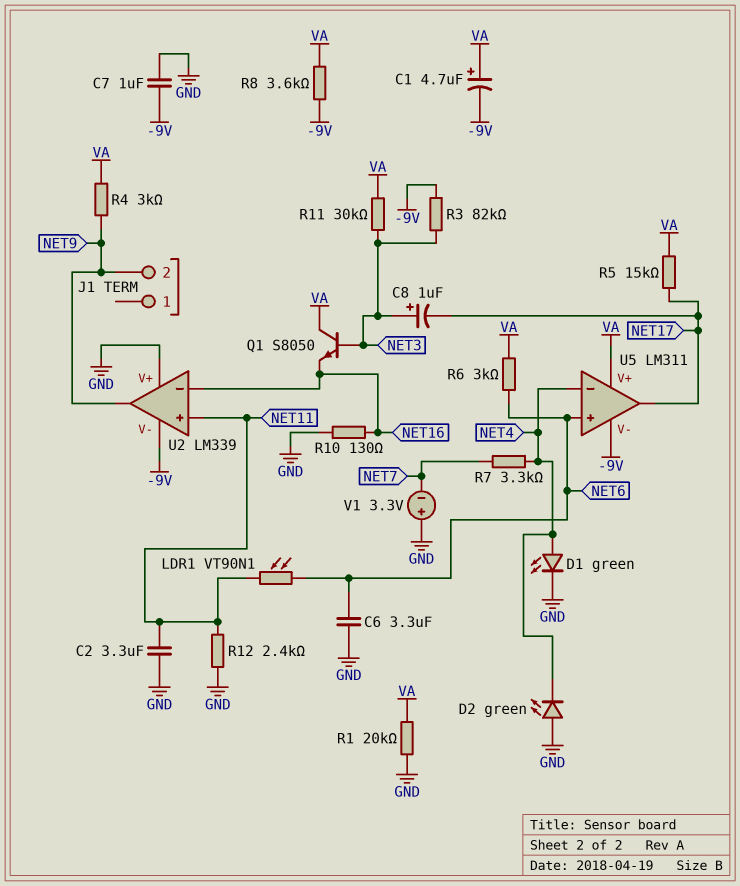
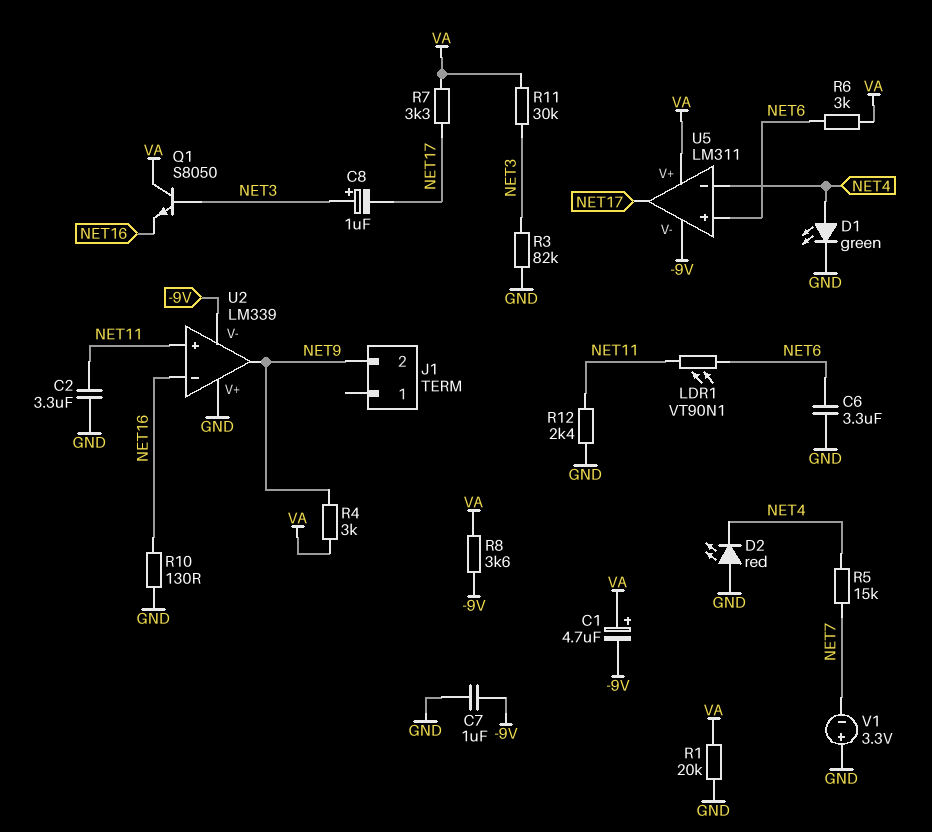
D2: LED green (A GND, K NET4) -> LED red (A GND, K NET4)
R3: 82k (-9V, NET3) -> 82k (GND, NET3)
R5: 15k (NET17, VA) -> 15k (NET4, NET7)
R7: 3.3k (NET4, NET7) -> 3.3k (NET17, VA)

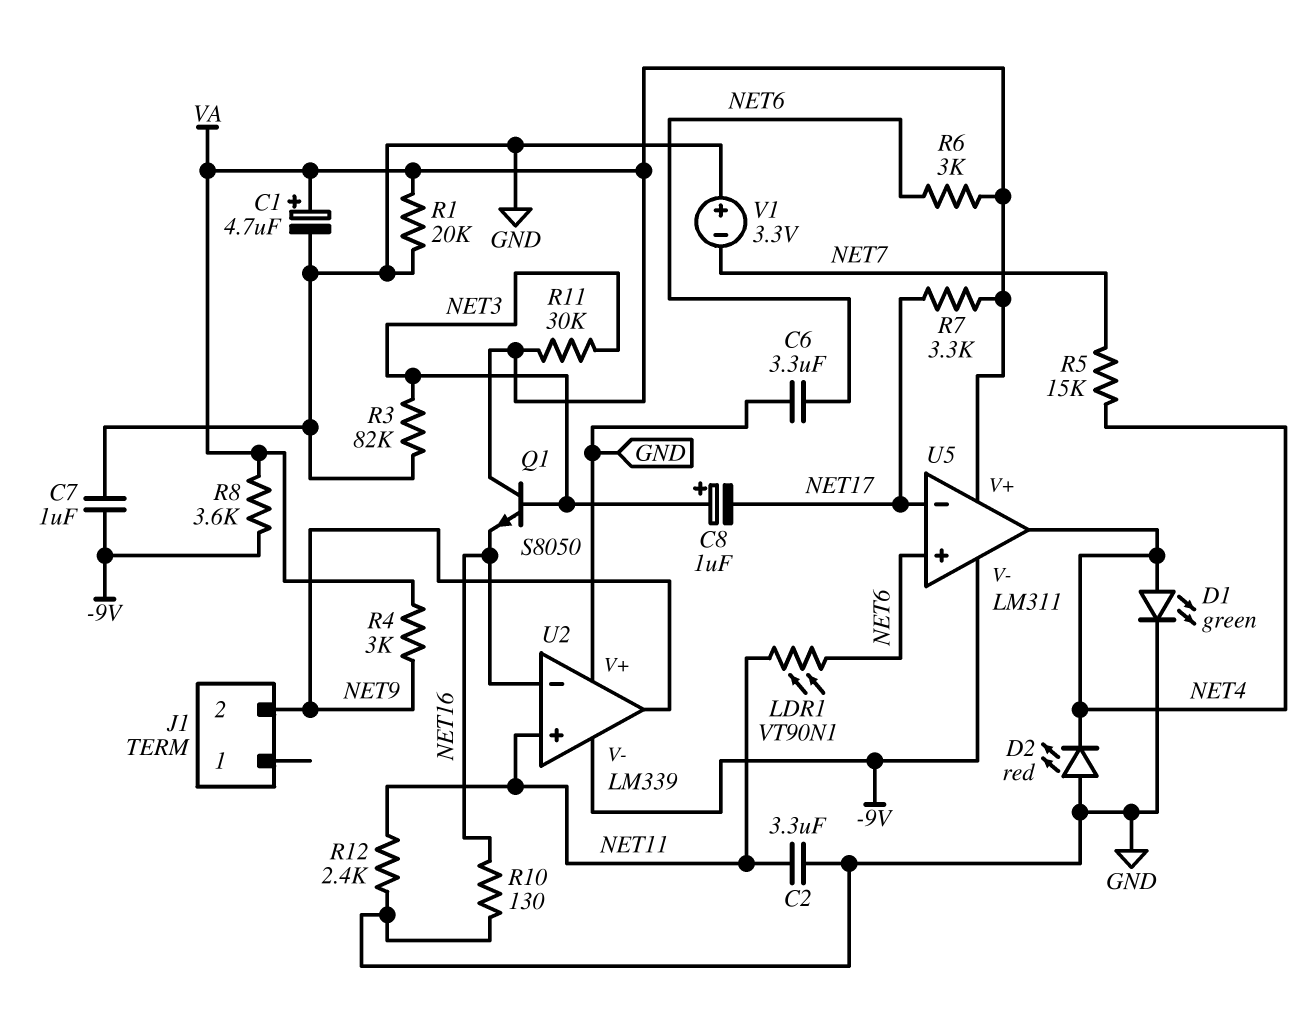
C1: 4.7uF (plus VA, minus -9V) -> 4.7uF (plus VA, minus GND)
U5 pin in-: NET4 -> NET17
U5 pin out: NET17 -> NET4

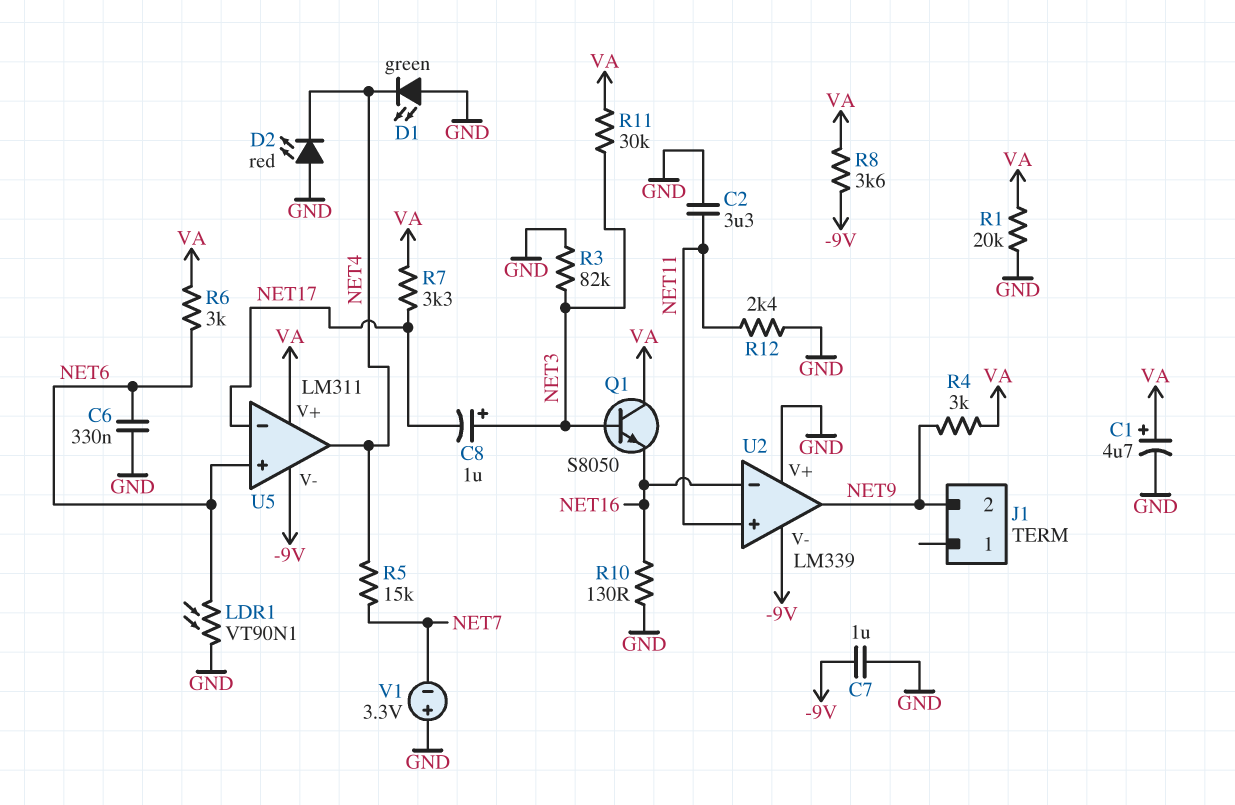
C6: 3.3uF (GND, NET6) -> 330nF (GND, NET6)
D1: LED green (A NET4, K GND) -> LED green (A GND, K NET4)
LDR1: VT90N1 (NET6, NET11) -> VT90N1 (GND, NET6)

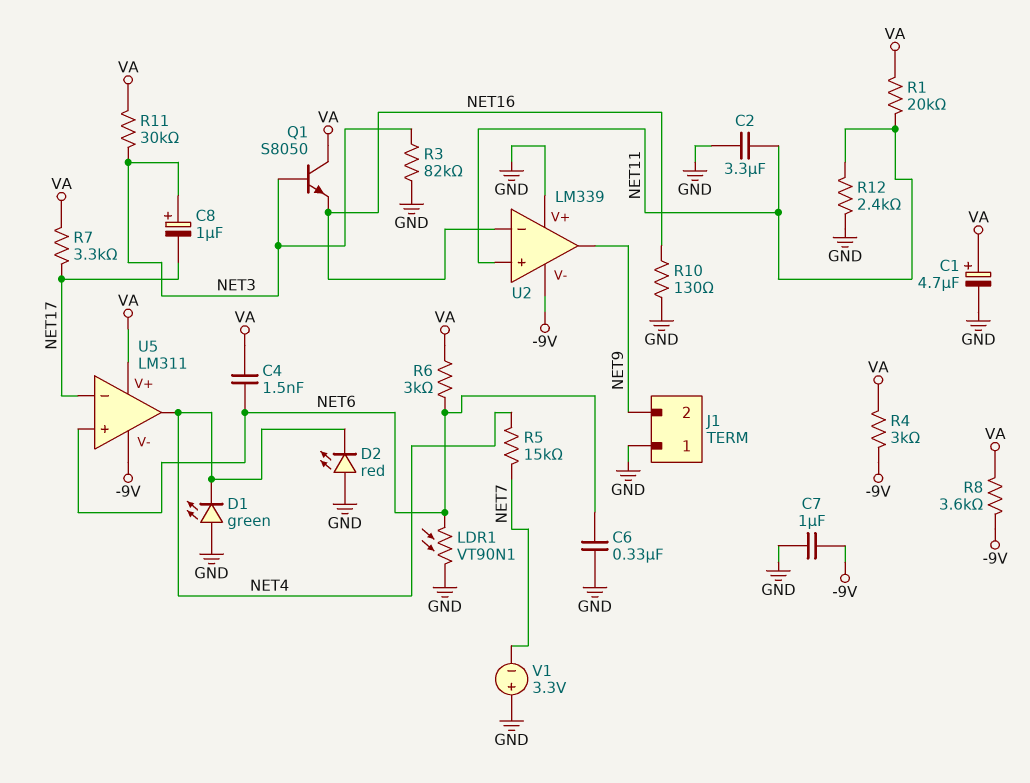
C4: none -> 1.5nF (NET6, VA)
J1 pin 1: none -> GND
R1: 20k (GND, VA) -> 20k (NET11, VA)
R4: 3k (NET9, VA) -> 3k (-9V, VA)

